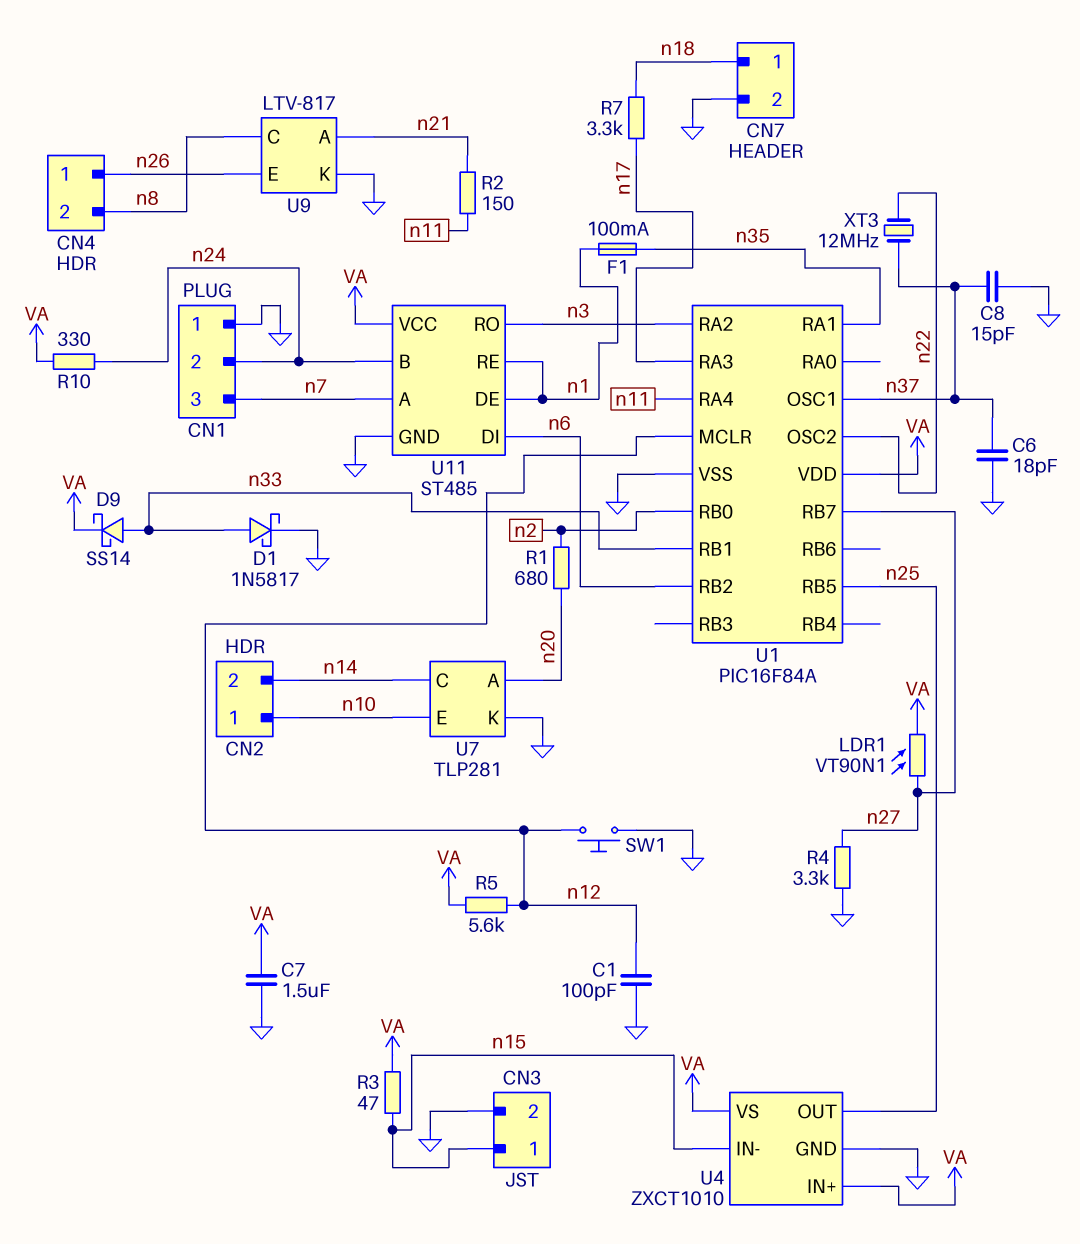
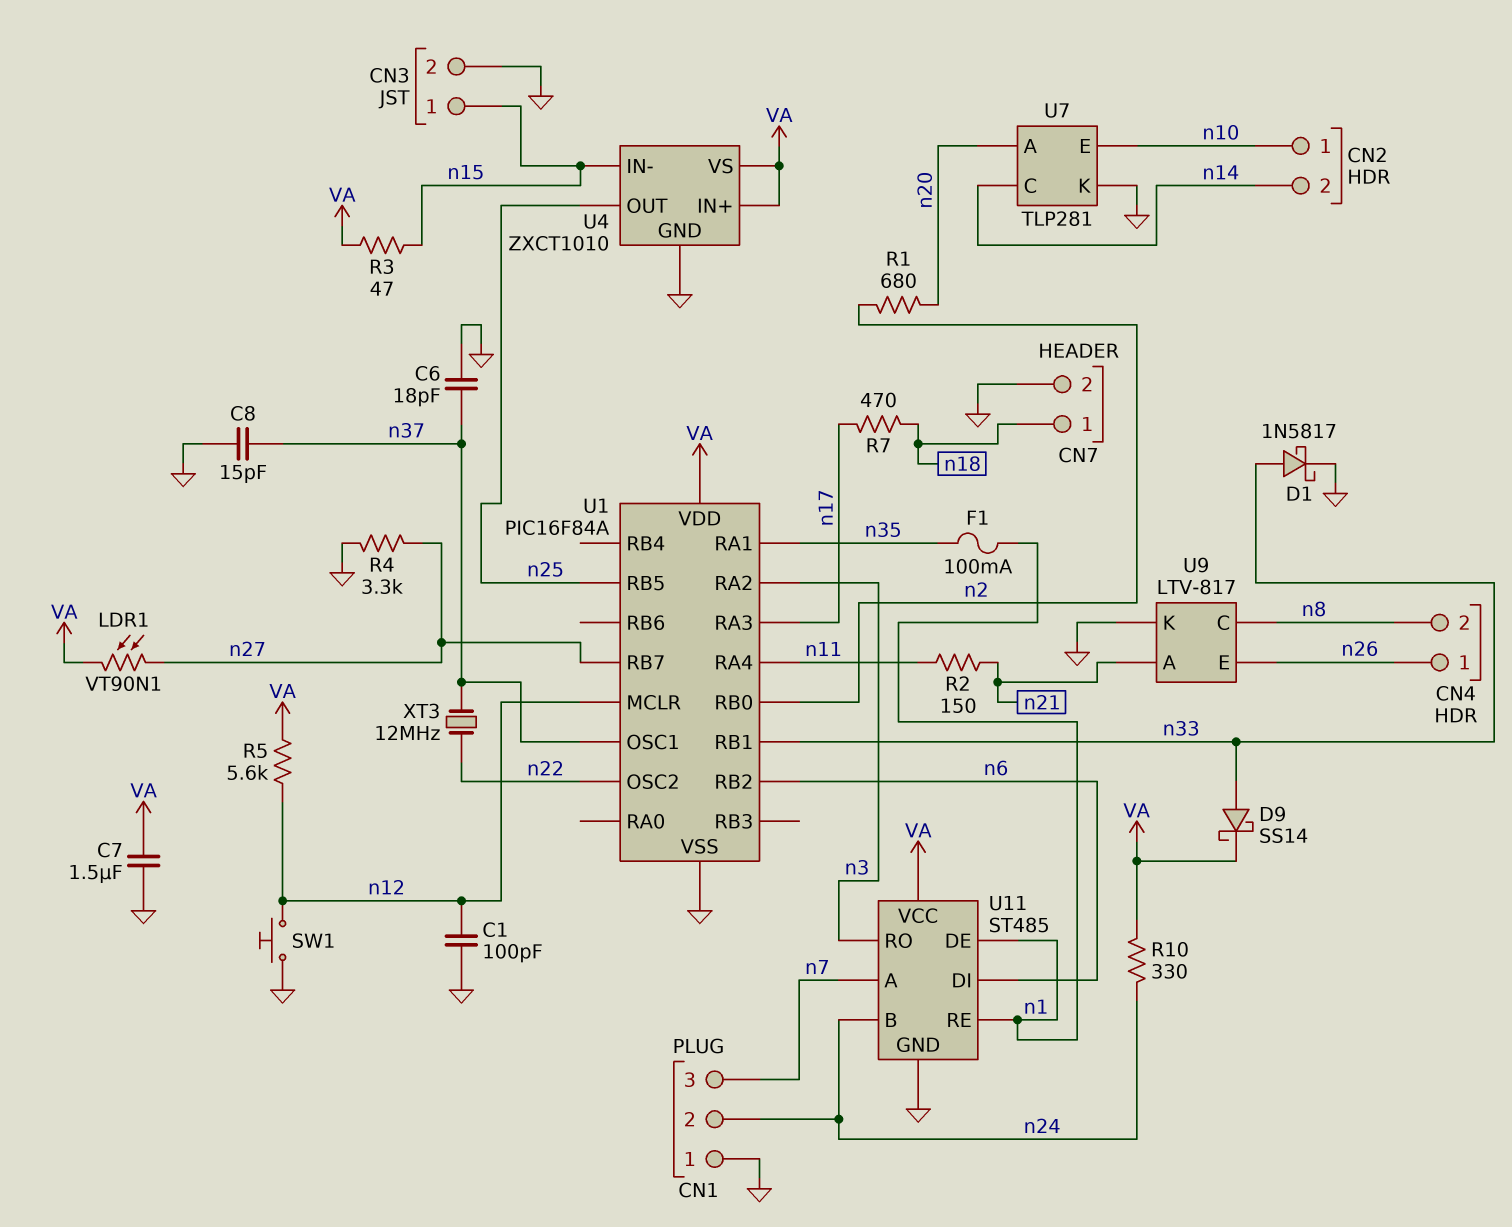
R7: 3.3k (n17, n18) -> 470 (n17, n18)

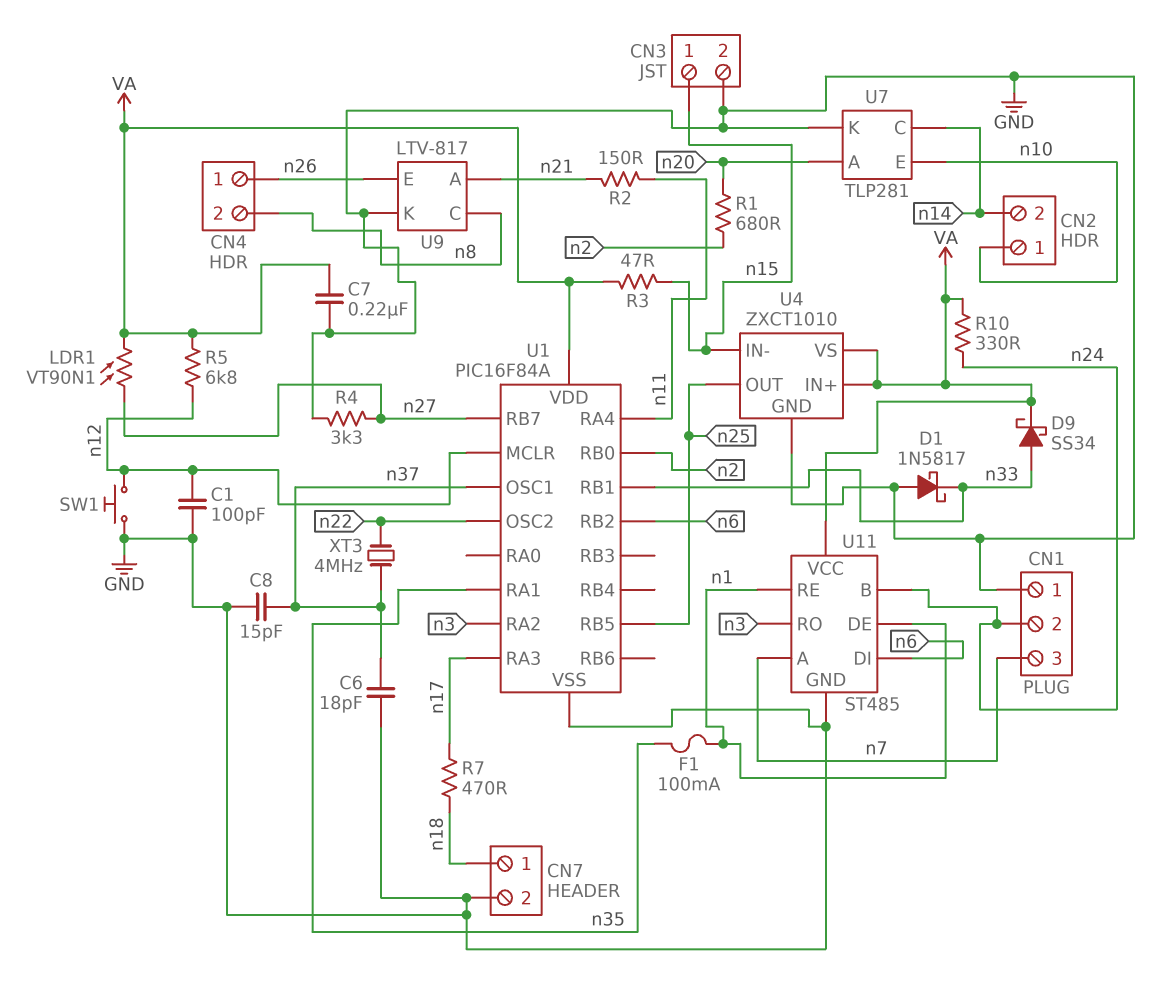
C7: 1.5uF (GND, VA) -> 220nF (GND, VA)
D1: schottky 1N5817 (A n33, K GND) -> schottky 1N5817 (A GND, K n33)
D9: schottky SS14 (A n33, K VA) -> schottky SS34 (A n33, K VA)
R5: 5.6k (VA, n12) -> 6.8k (VA, n12)
XT3: 12MHz (n22, n37) -> 4MHz (n22, n37)

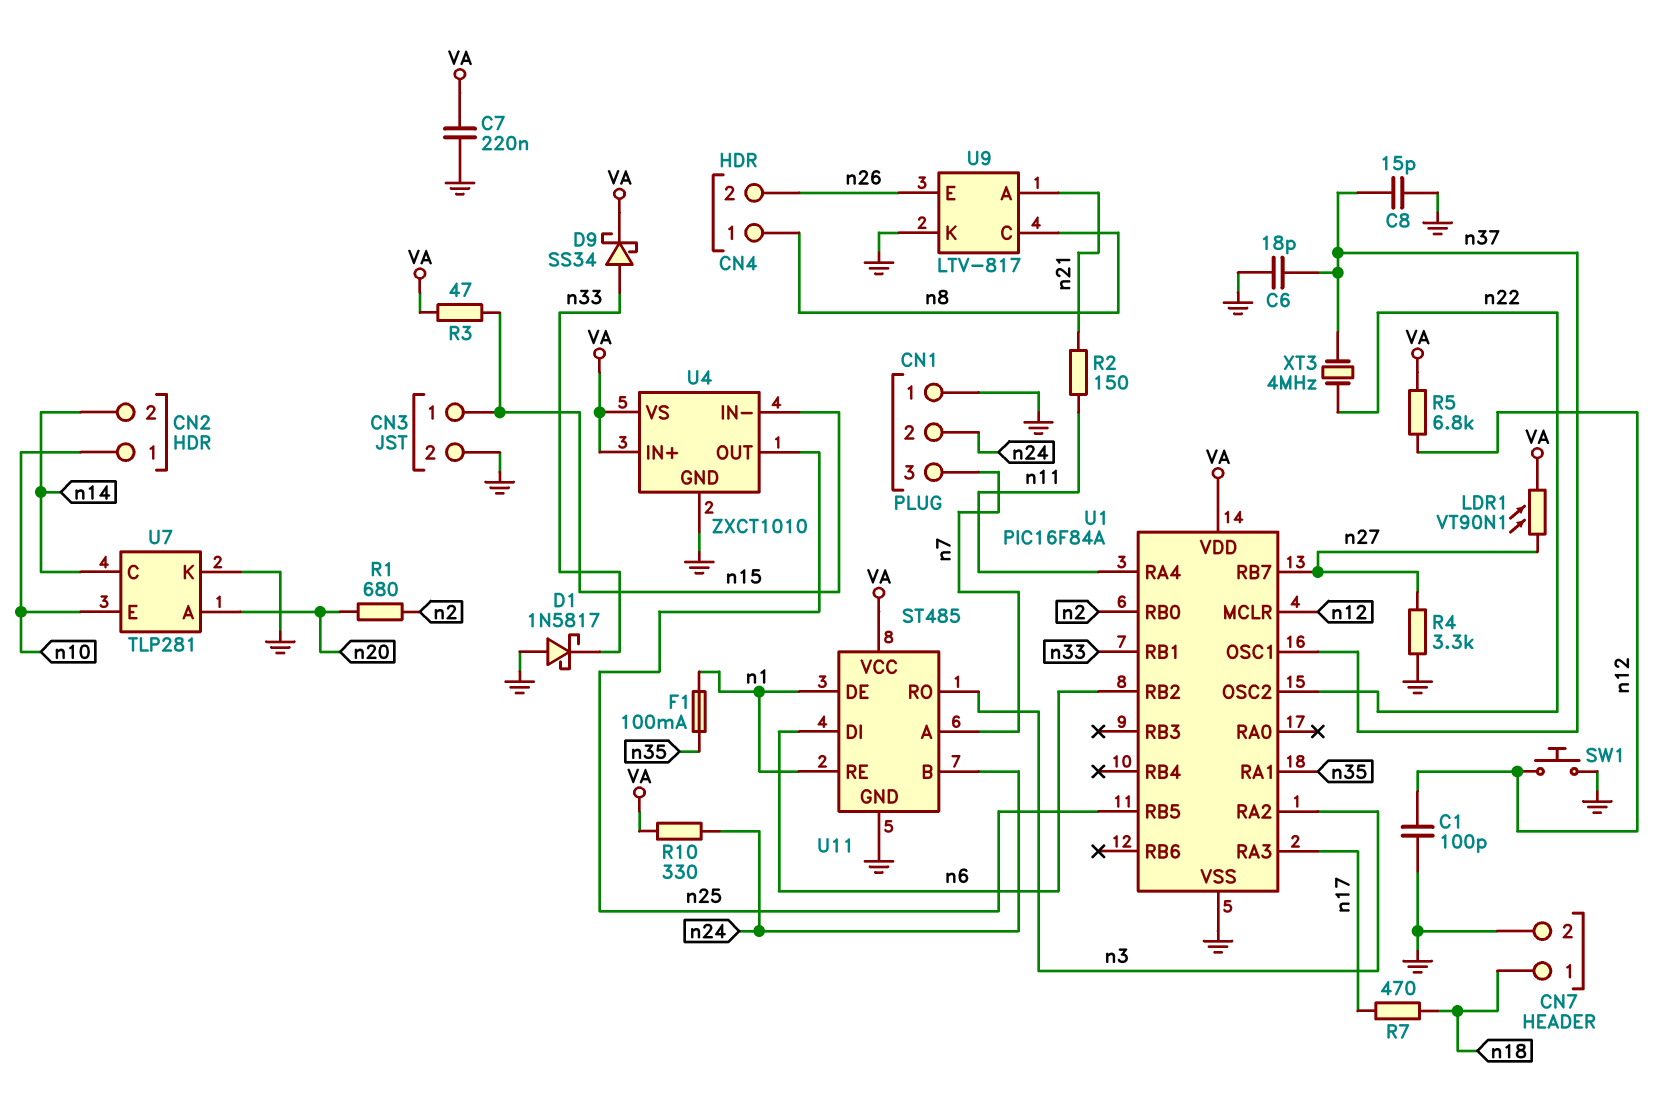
CN4 pin 1: n26 -> n8
CN4 pin 2: n8 -> n26

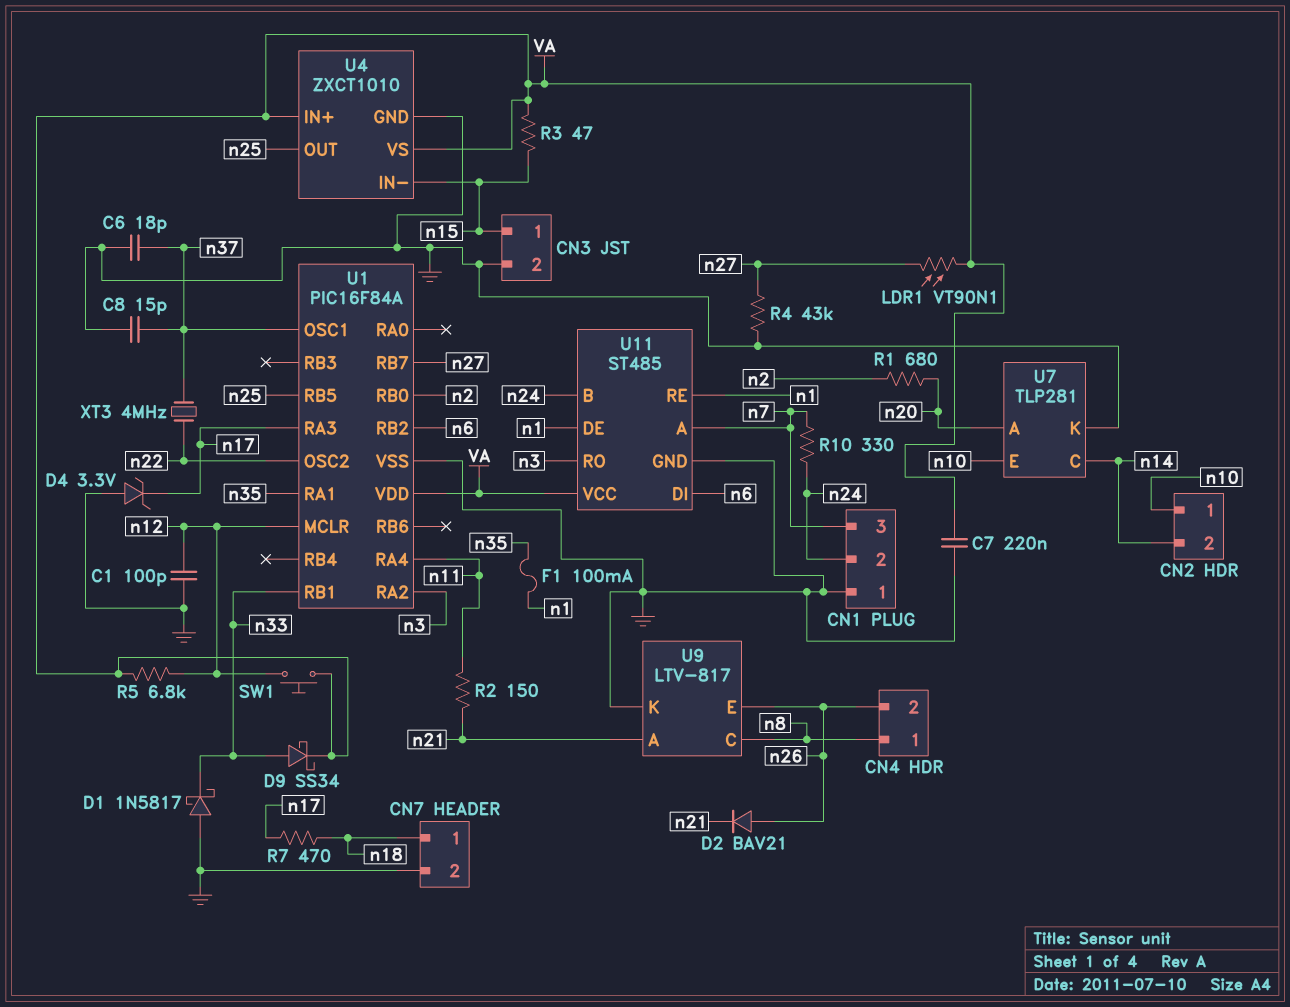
D2: none -> diode BAV21 (A n26, K n21)
D4: none -> zener 3.3V (A GND, K n17)
R4: 3.3k (GND, n27) -> 43k (GND, n27)
R10: 330 (VA, n24) -> 330 (n7, n24)
SW1: button (GND, n12) -> button (VA, n12)

